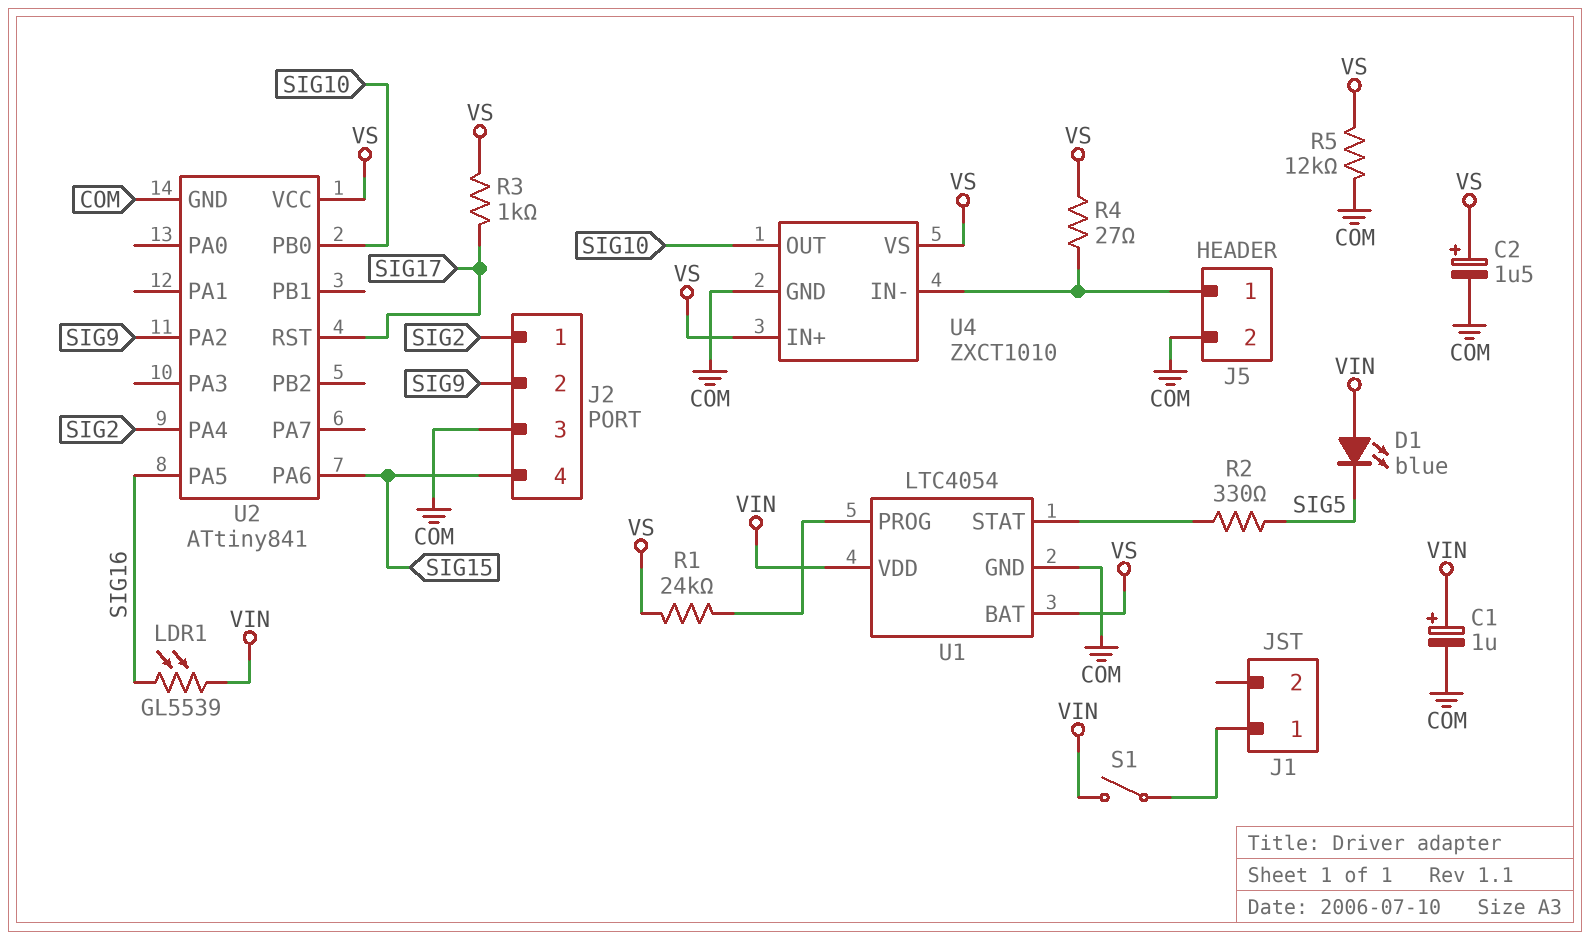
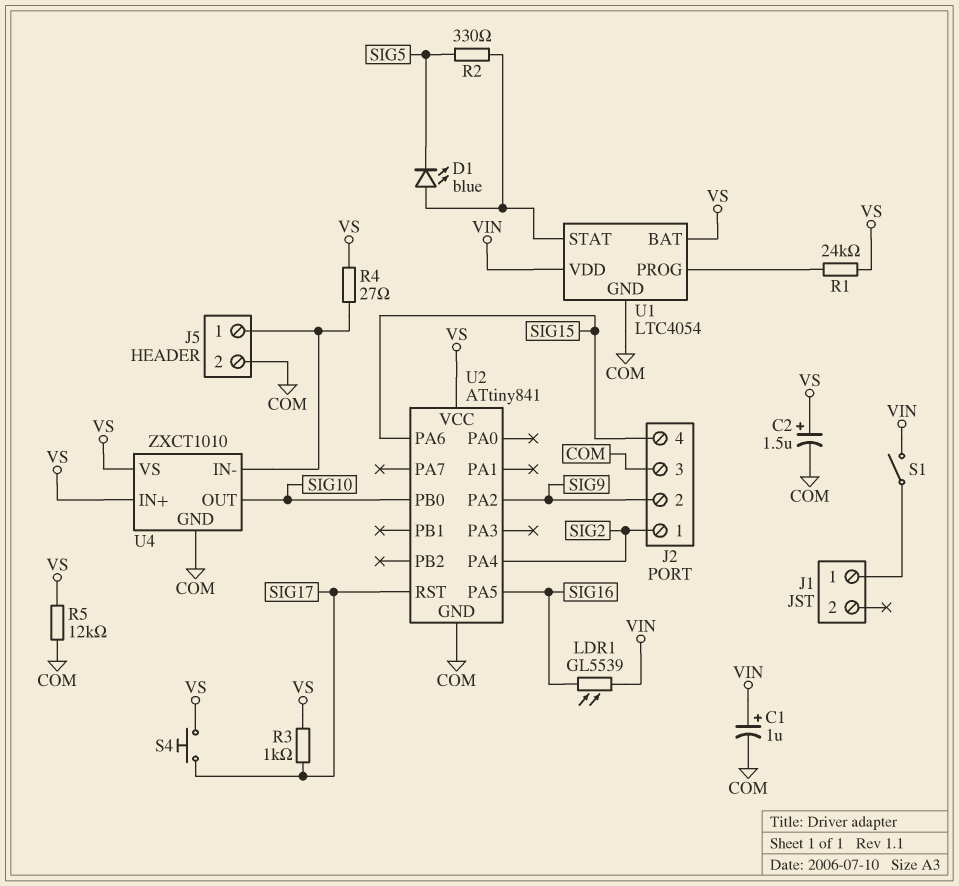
D1: LED blue (A VIN, K SIG5) -> LED blue (A U1/STAT, K SIG5)
S4: none -> button (SIG17, VS)

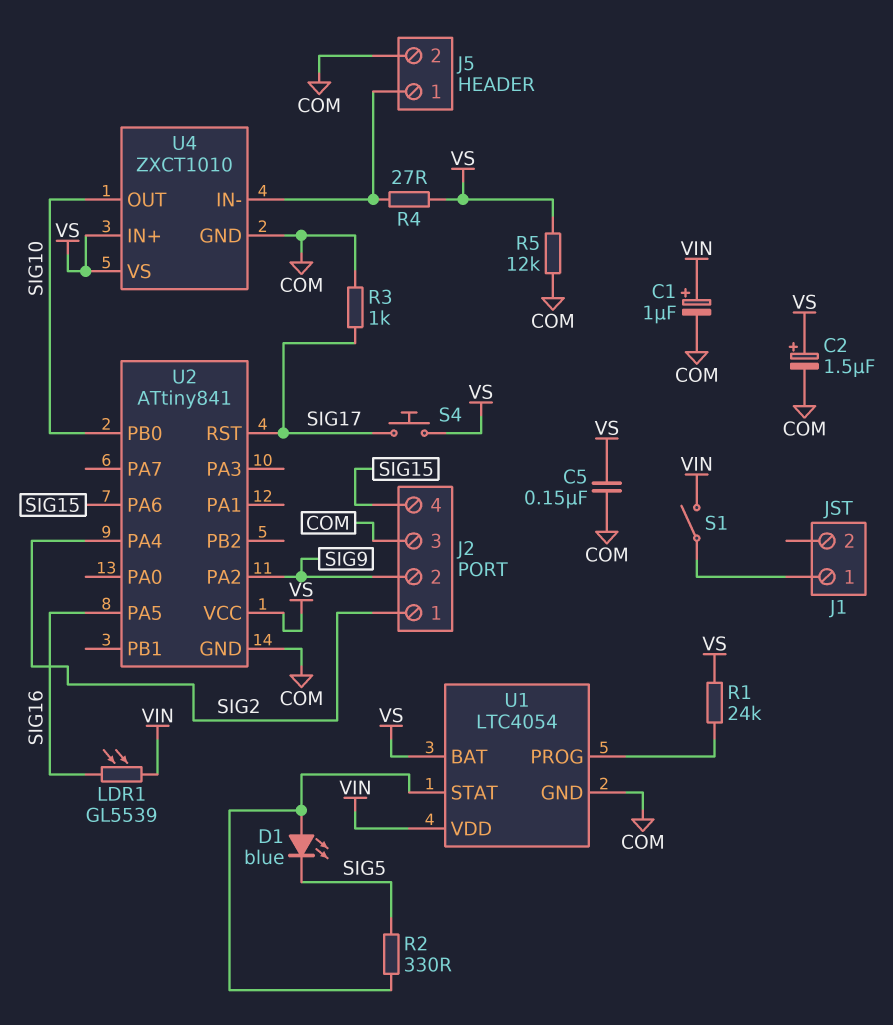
C5: none -> 150nF (COM, VS)
R3: 1k (SIG17, VS) -> 1k (COM, SIG17)

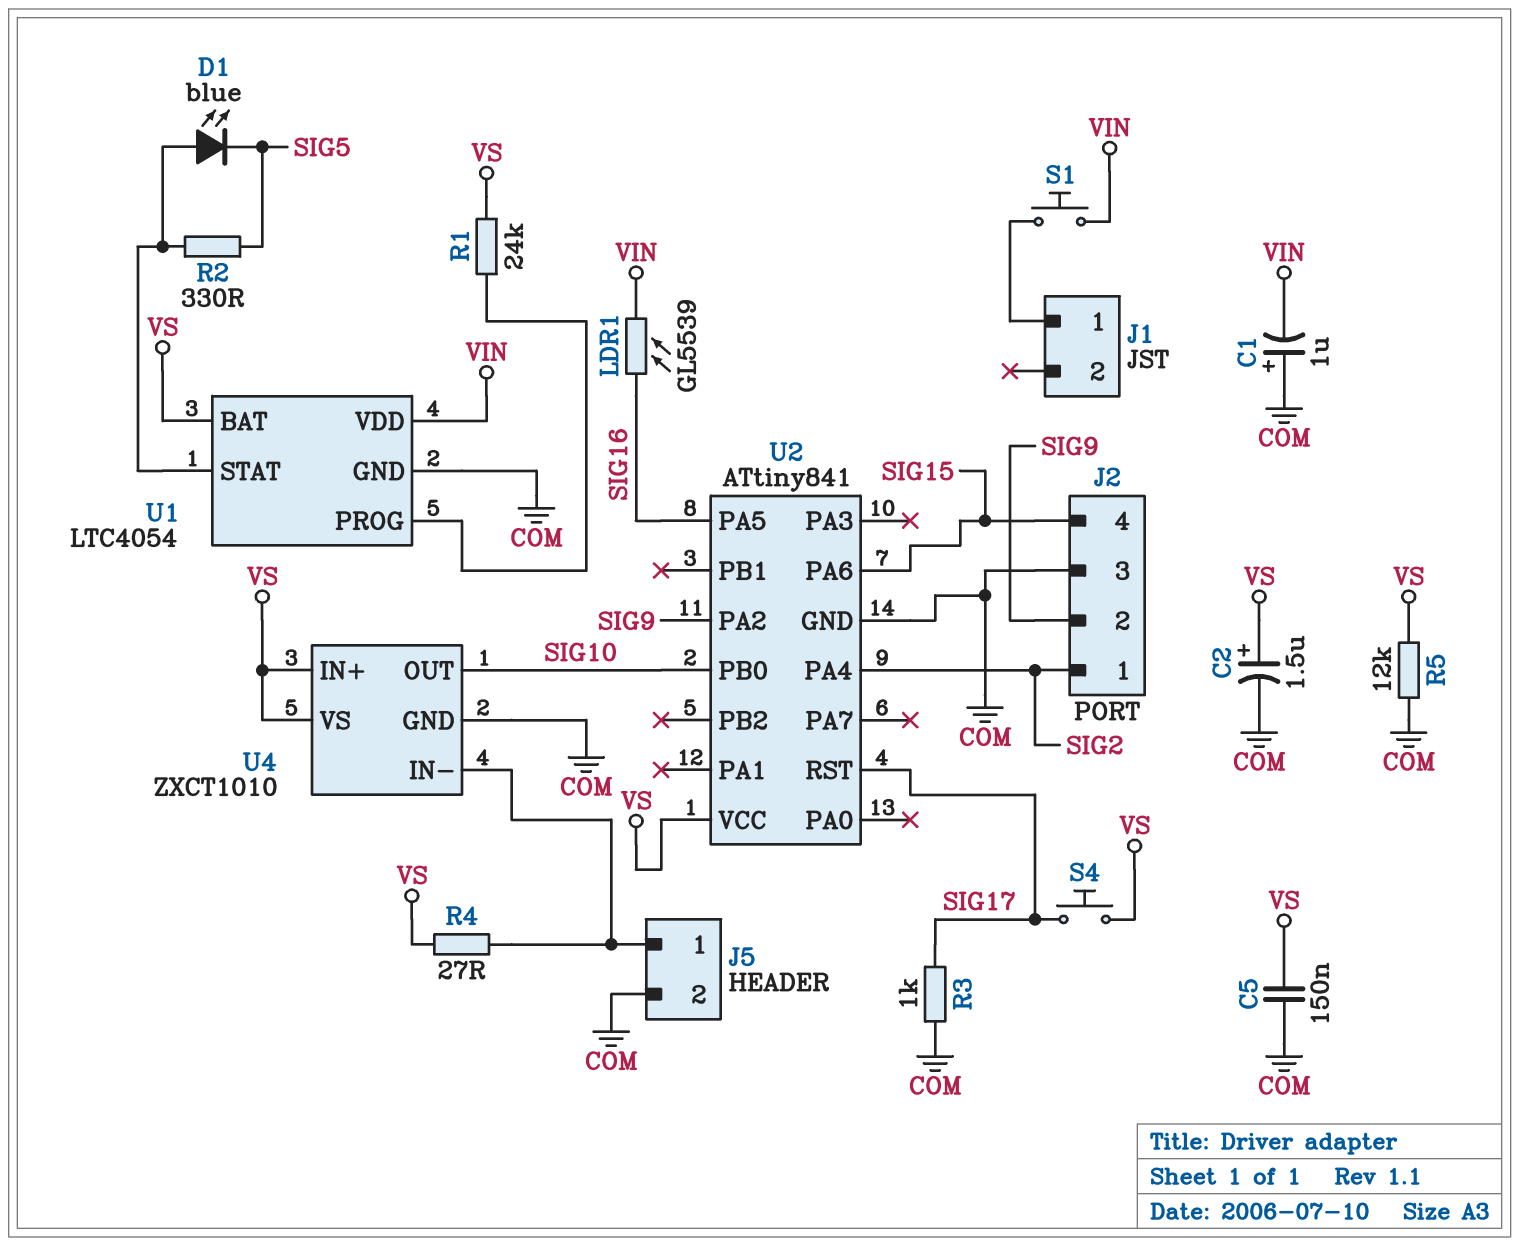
C1: 1uF (plus VIN, minus COM) -> 1uF (plus COM, minus VIN)
S1: switch (J1/1, VIN) -> button (J1/1, VIN)

